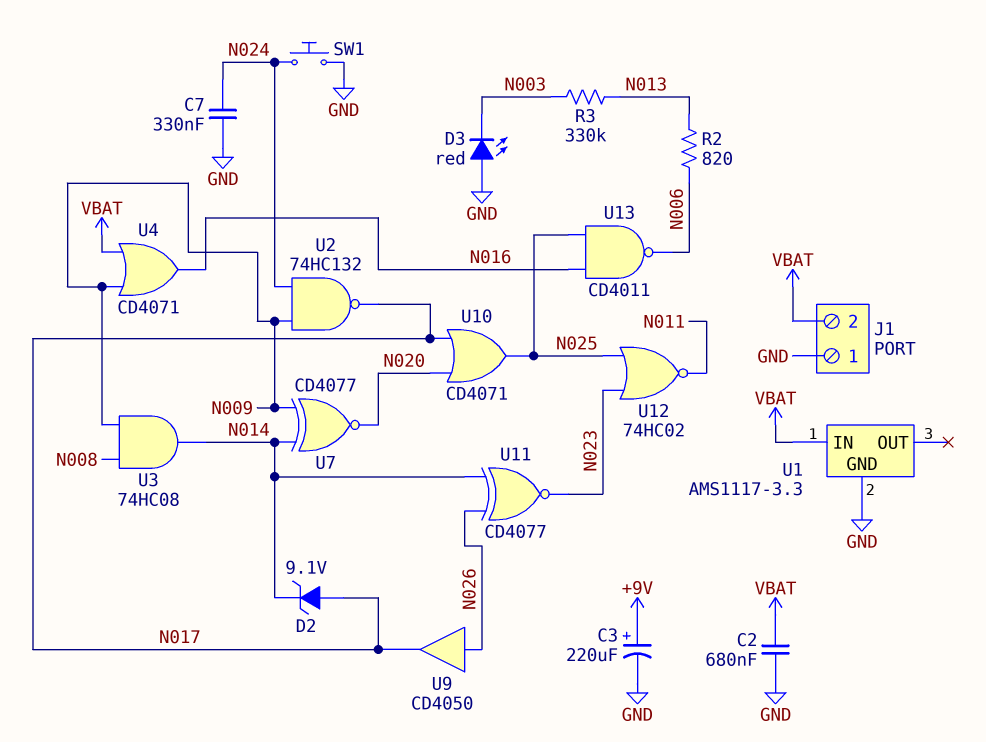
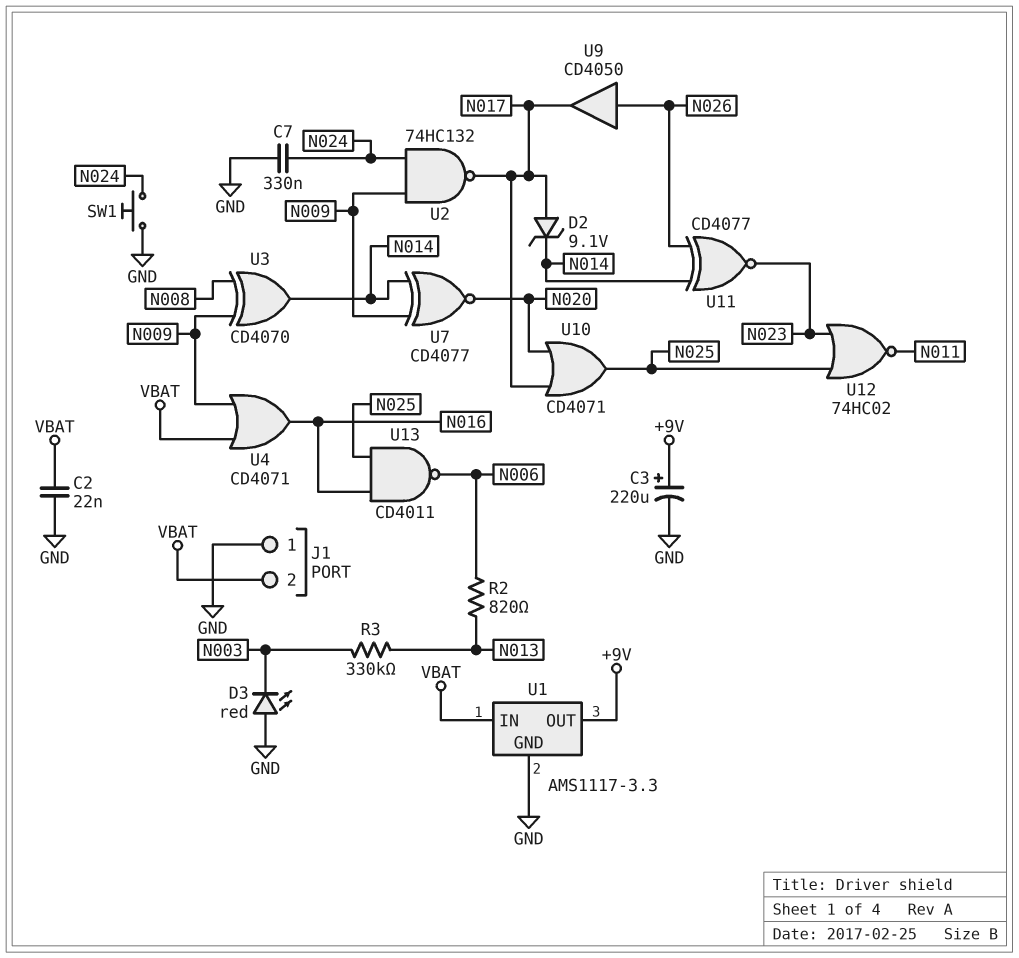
C2: 680nF (GND, VBAT) -> 22nF (GND, VBAT)
U1 pin OUT: none -> +9V
U3: AND 74HC08 (in N008, in N009, out N014) -> XOR CD4070 (in N008, in N009, out N014)

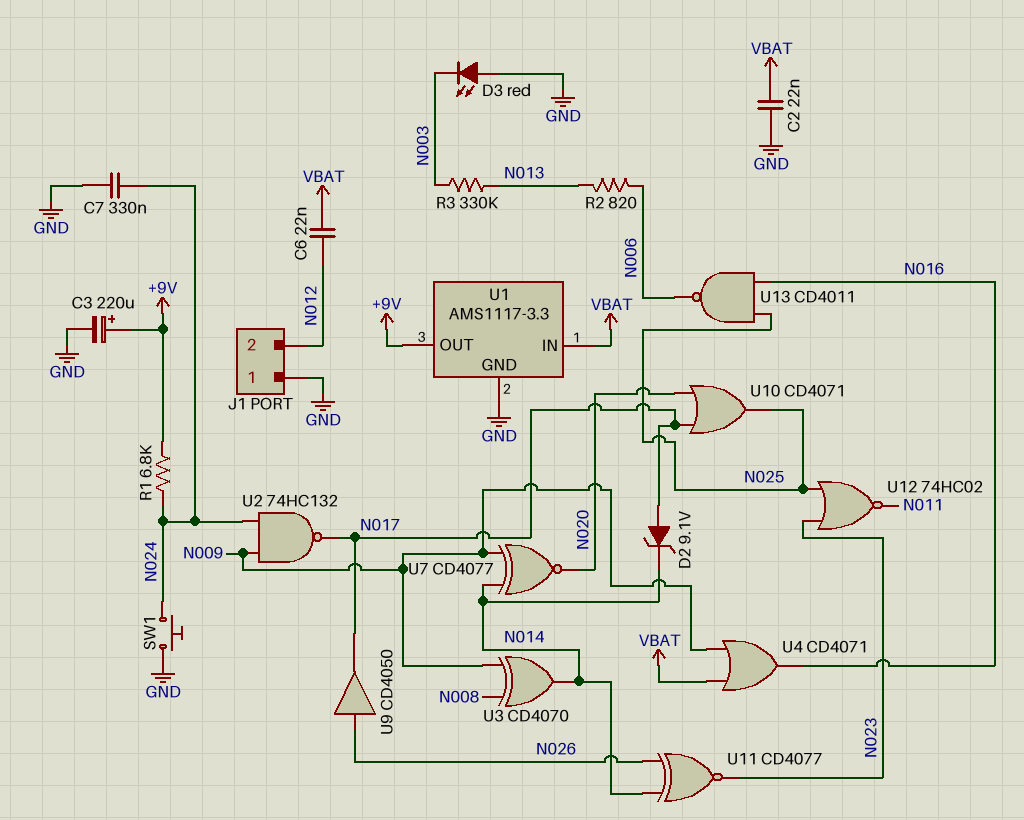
C6: none -> 22nF (N012, VBAT)
J1 pin 2: VBAT -> N012
R1: none -> 6.8k (+9V, N024)

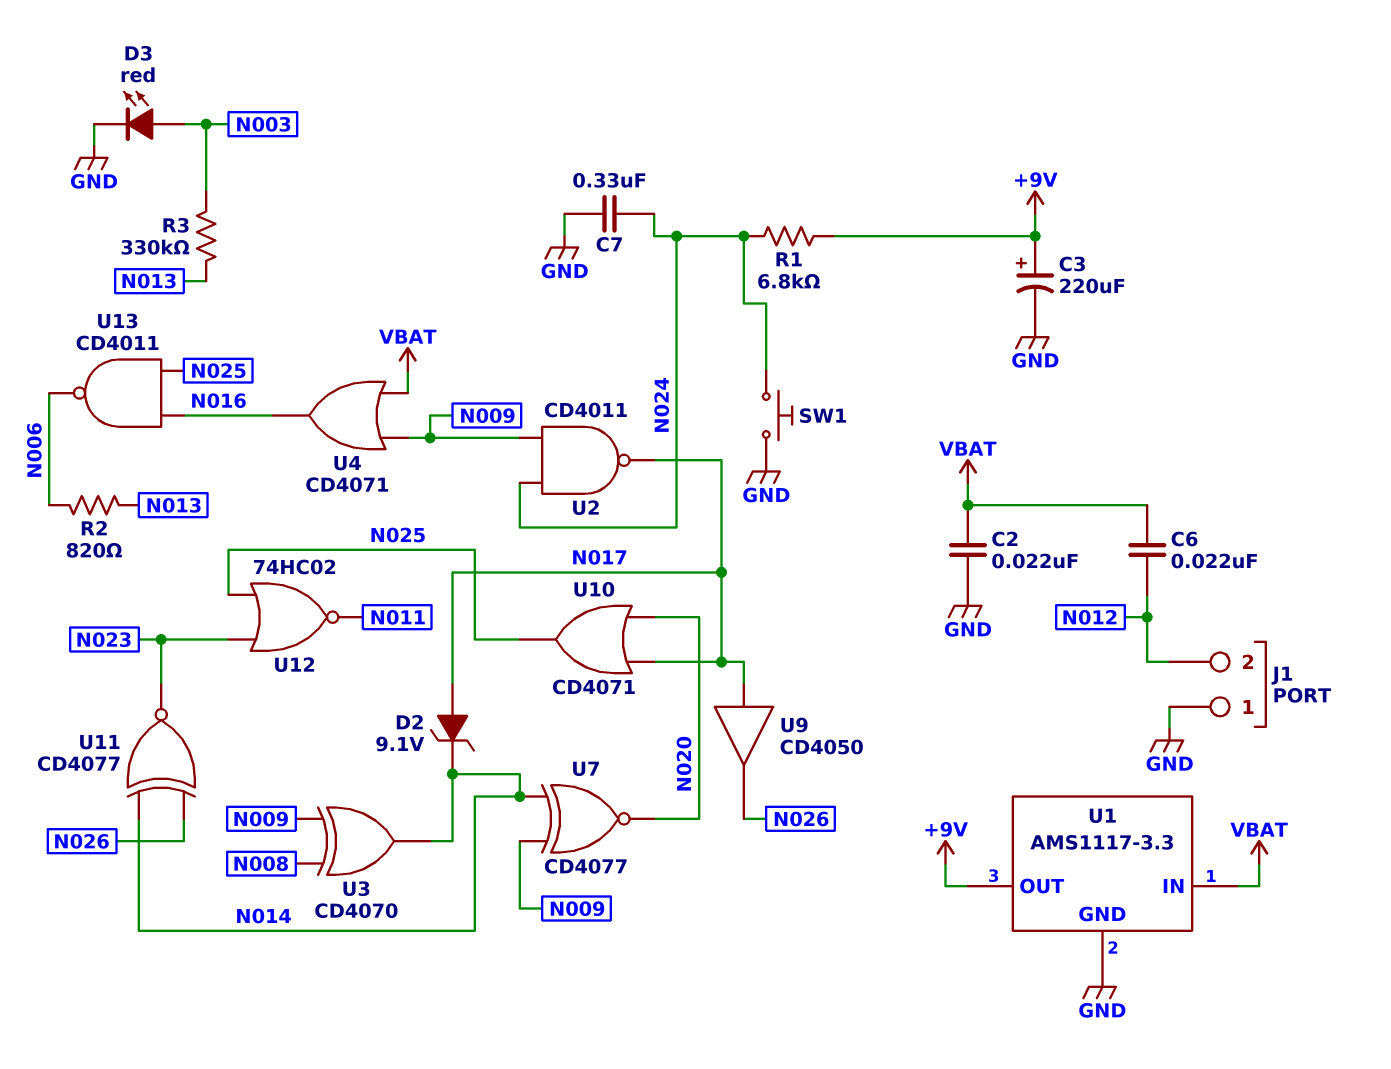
D3: LED red (A GND, K N003) -> LED red (A N003, K GND)
U2: NAND 74HC132 (in N009, in N024, out N017) -> NAND CD4011 (in N009, in N024, out N017)
U9: buffer CD4050 (in N026, out N017) -> buffer CD4050 (in N017, out N026)

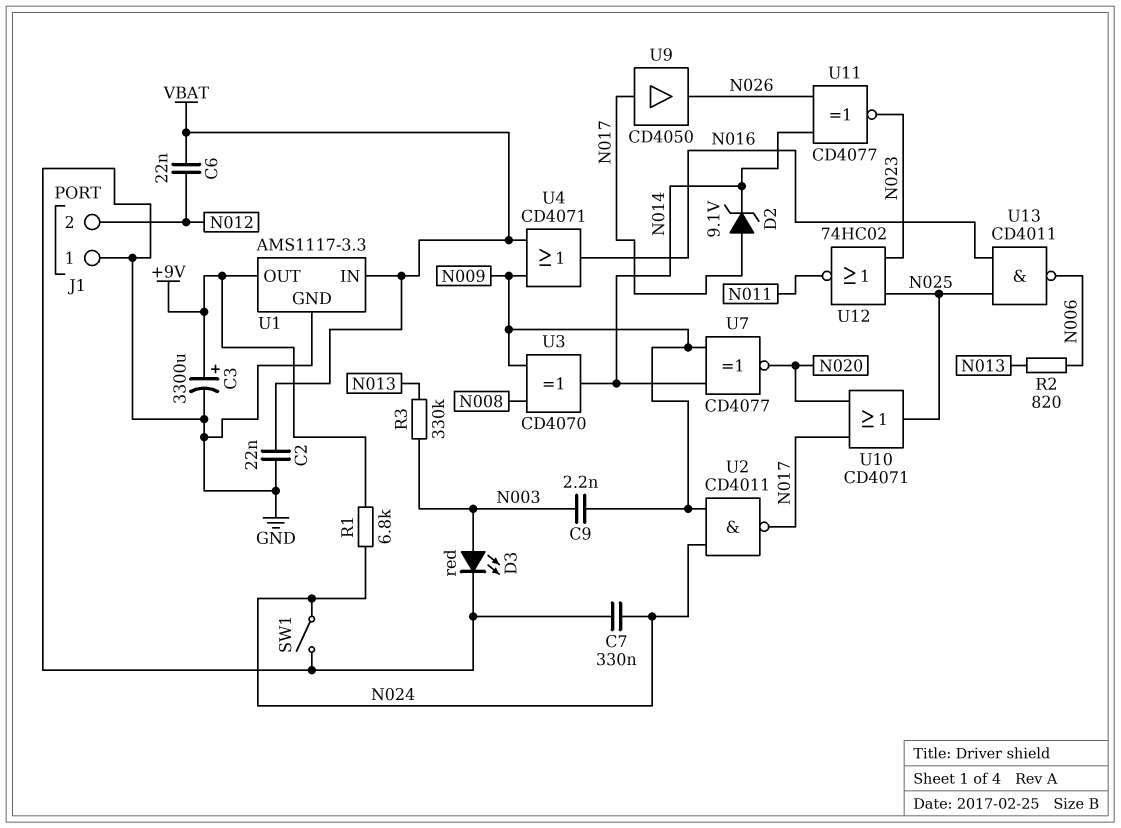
C3: 220uF (plus +9V, minus GND) -> 3300uF (plus +9V, minus GND)
C9: none -> 2.2nF (N003, N009)
SW1: button (GND, N024) -> switch (GND, N024)

